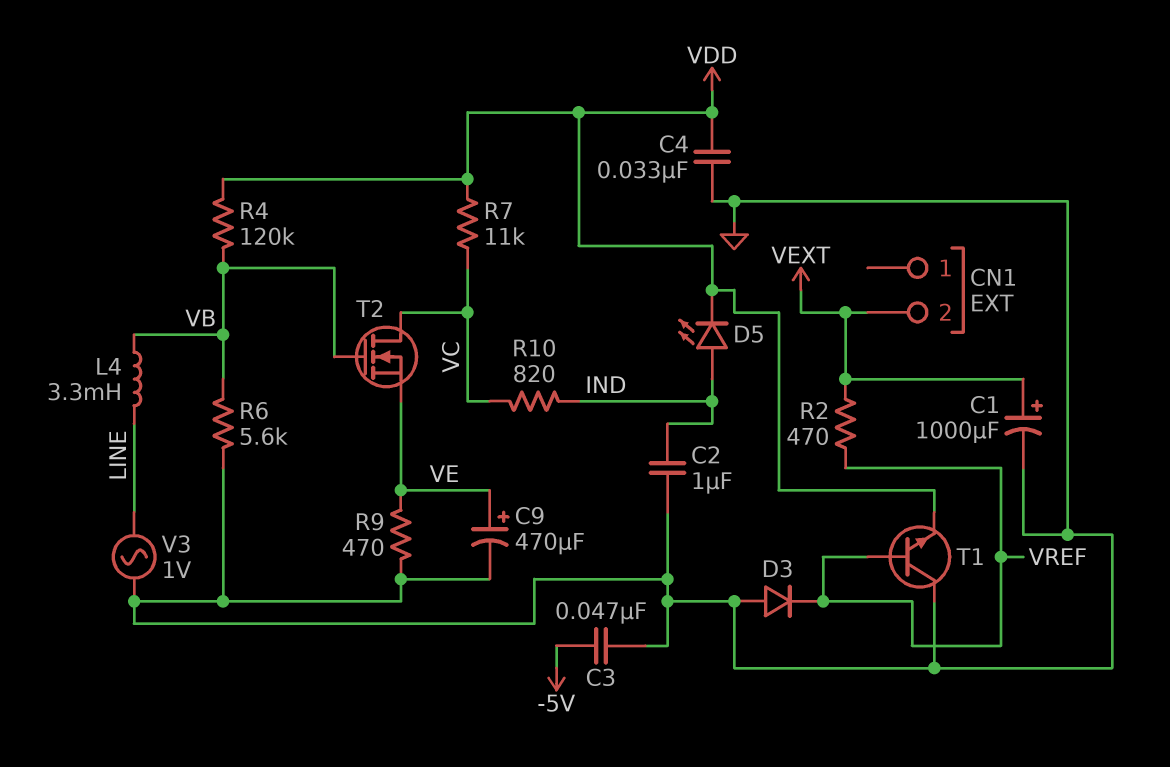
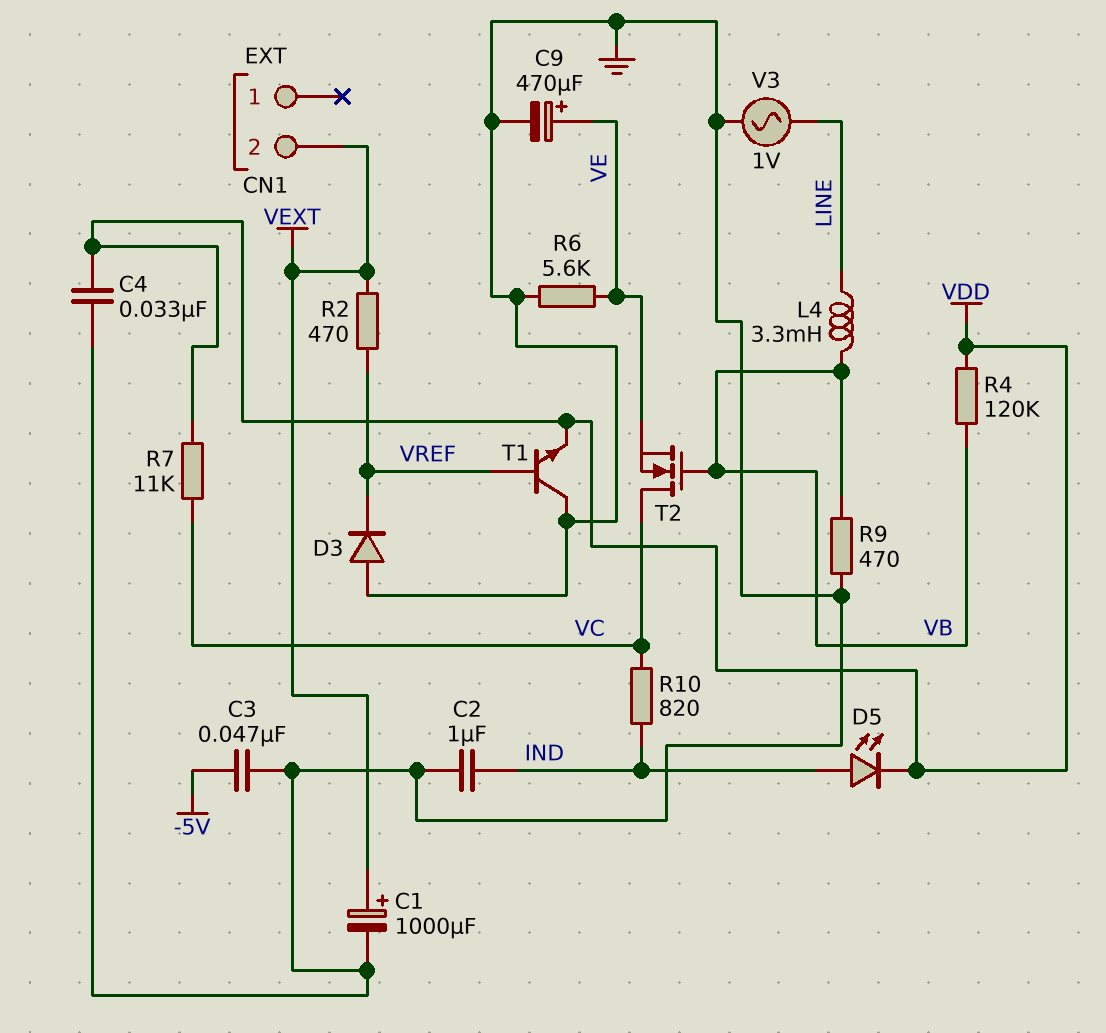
R6: 5.6k (GND, VB) -> 5.6k (GND, VE)
R9: 470 (GND, VE) -> 470 (GND, VB)

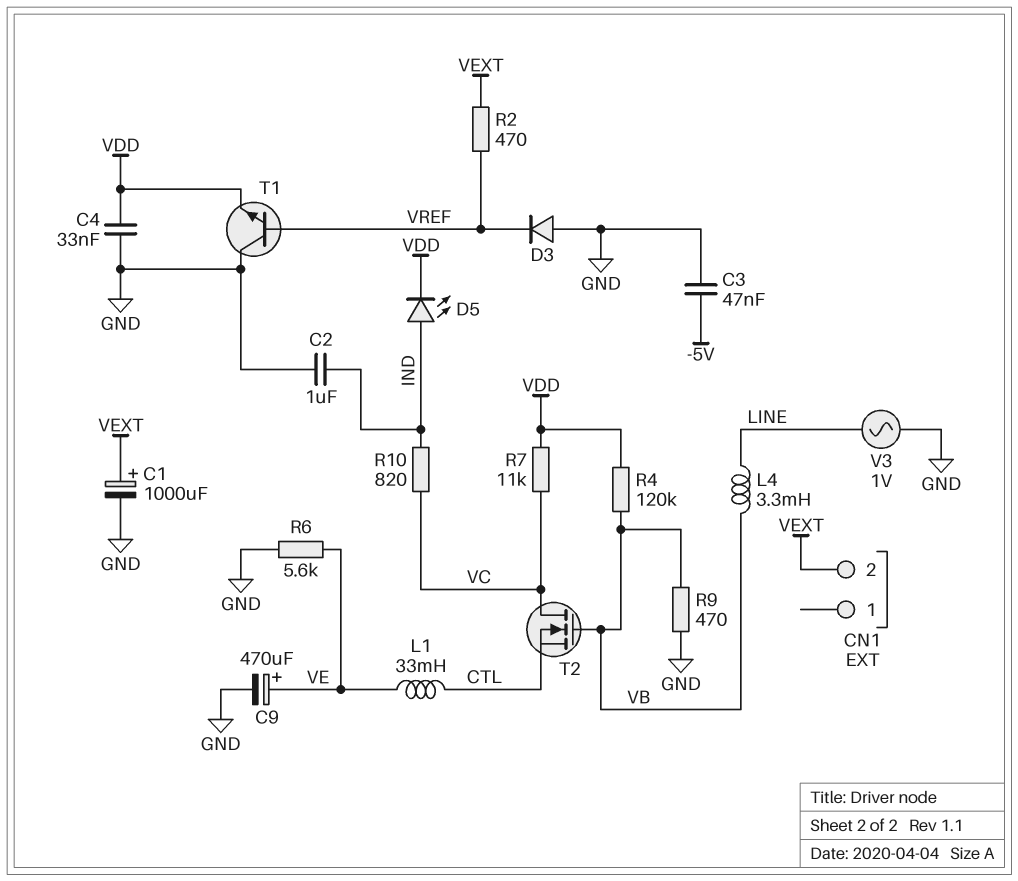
L1: none -> 33mH (CTL, VE)
T2: NMOS (G VB, D VC, S VE) -> NMOS (G VB, D VC, S CTL)

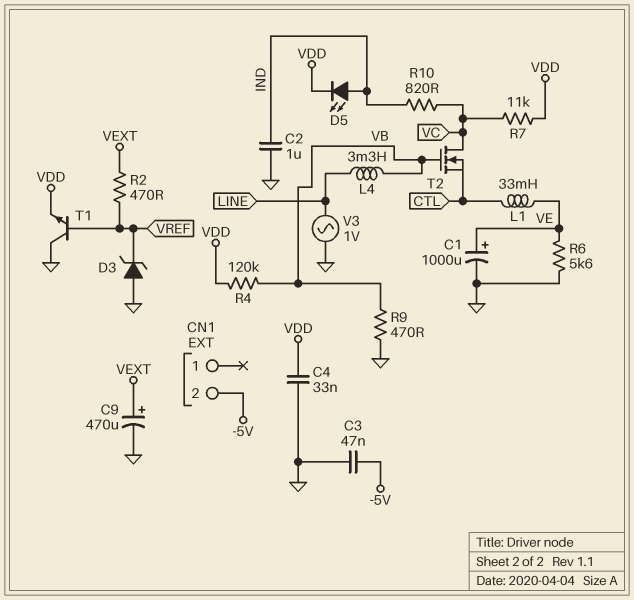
C1: 1000uF (plus VEXT, minus GND) -> 1000uF (plus VE, minus GND)
C9: 470uF (plus VE, minus GND) -> 470uF (plus VEXT, minus GND)
CN1 pin 2: VEXT -> -5V
D3: diode (A GND, K VREF) -> zener (A GND, K VREF)

